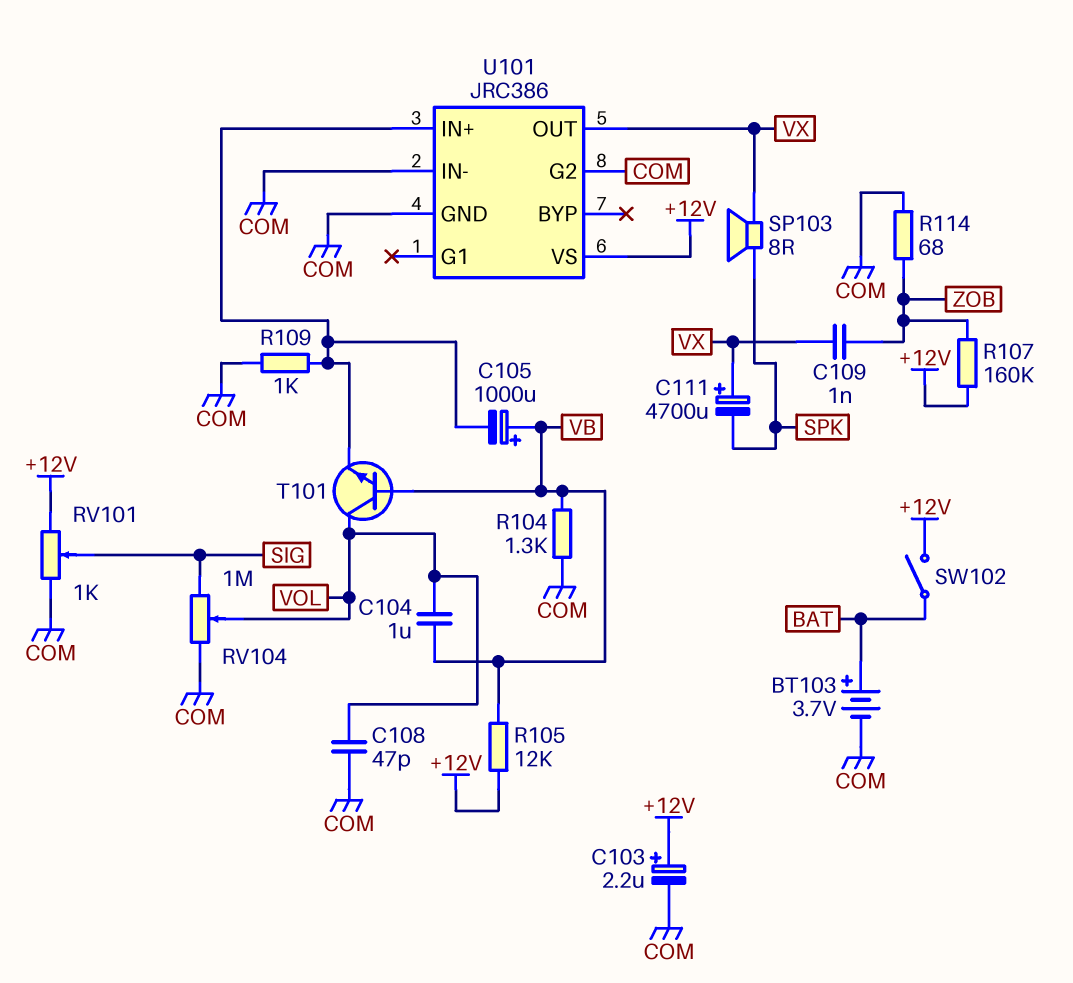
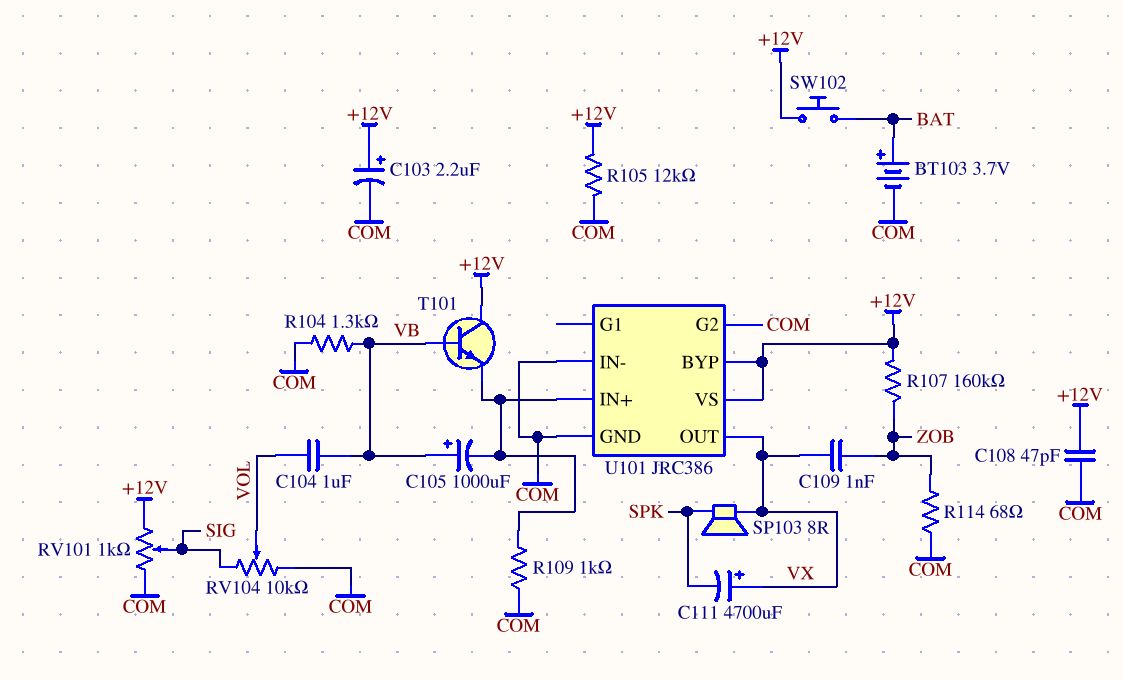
C108: 47pF (COM, VOL) -> 47pF (+12V, COM)
R105: 12k (+12V, VB) -> 12k (+12V, COM)
RV104: 1M (COM, SIG, wiper VOL) -> 10k (COM, SIG, wiper VOL)
SW102: switch (+12V, BAT) -> button (+12V, BAT)
T101: NPN (B VB, C VOL, E U101/IN+) -> NPN (B VB, C +12V, E U101/IN+)
U101 pin BYP: none -> +12V

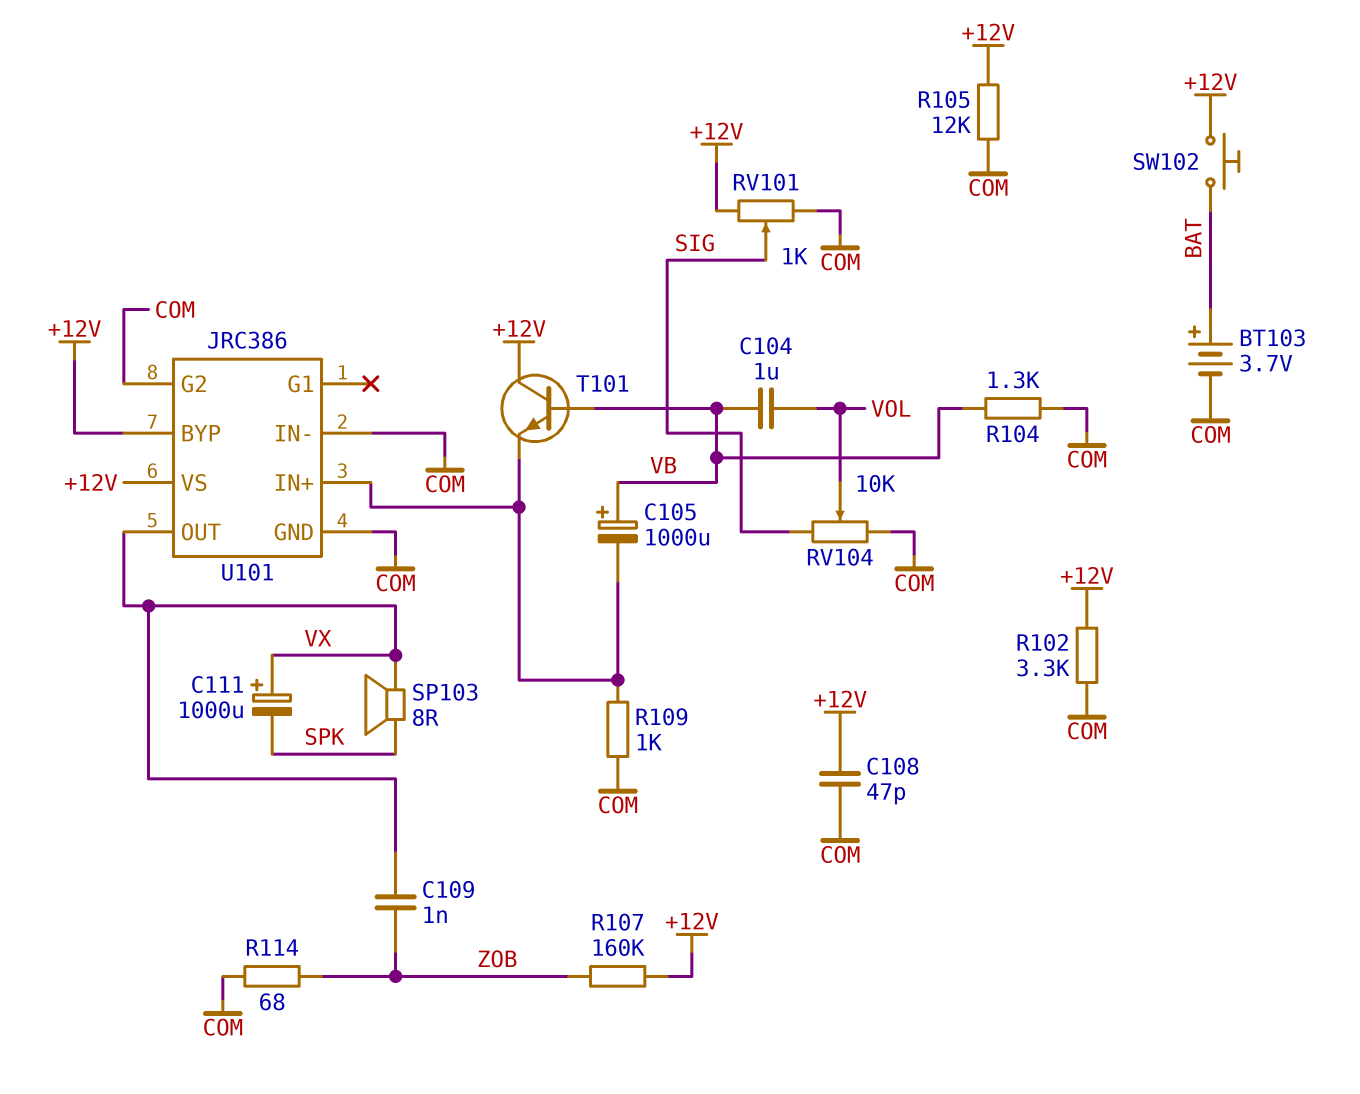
C103: 2.2uF (plus +12V, minus COM) -> none
C111: 4700uF (plus VX, minus SPK) -> 1000uF (plus VX, minus SPK)
R102: none -> 3.3k (+12V, COM)

